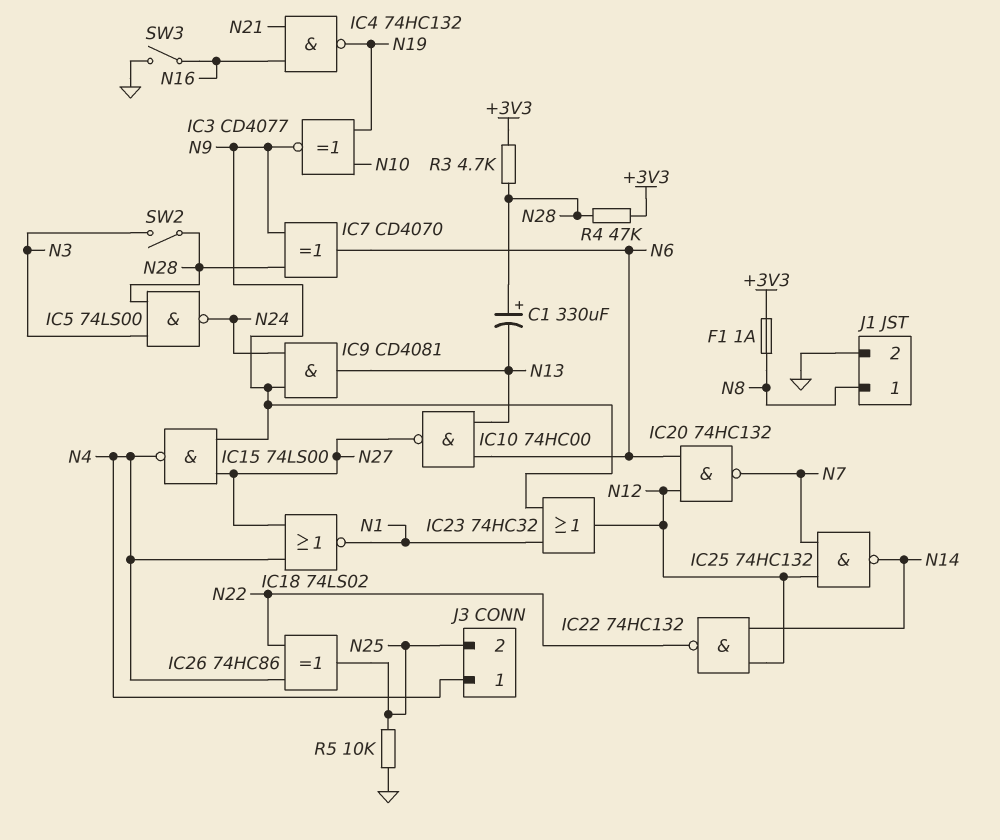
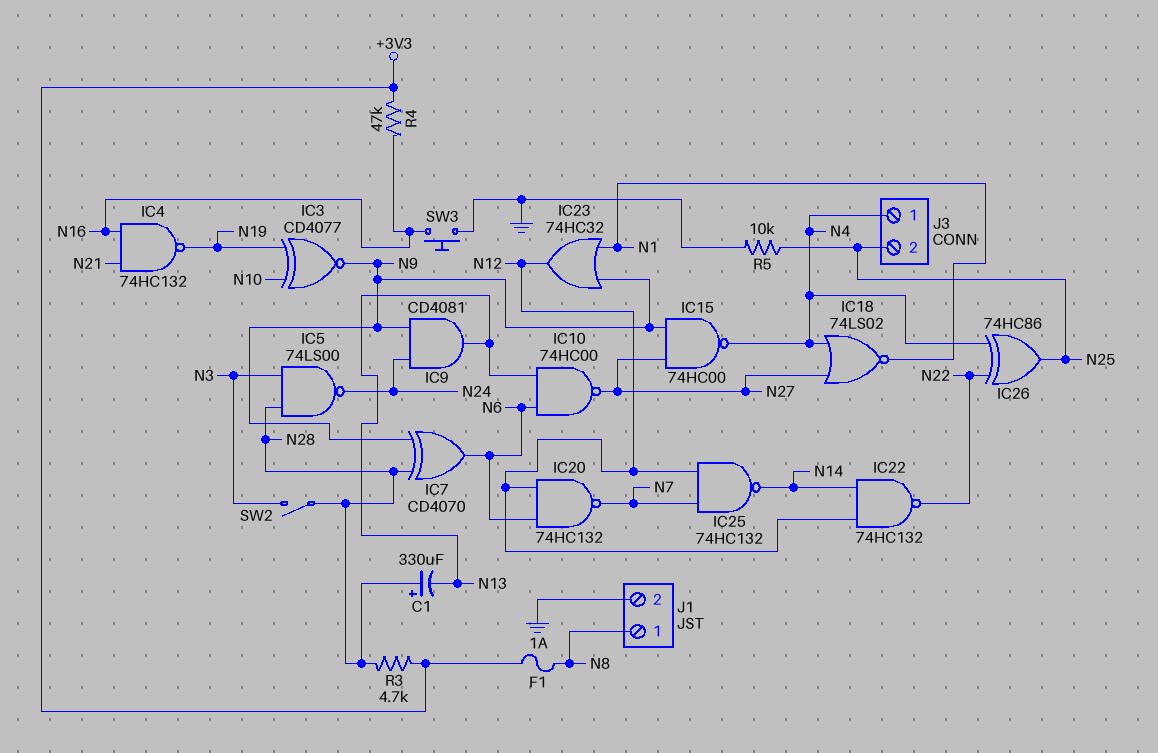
IC15: NAND 74LS00 (in N9, in N27, out N4) -> NAND 74HC00 (in N9, in N27, out N4)
R4: 47k (+3V3, N28) -> 47k (+3V3, N16)
SW3: switch (GND, N16) -> button (GND, N16)

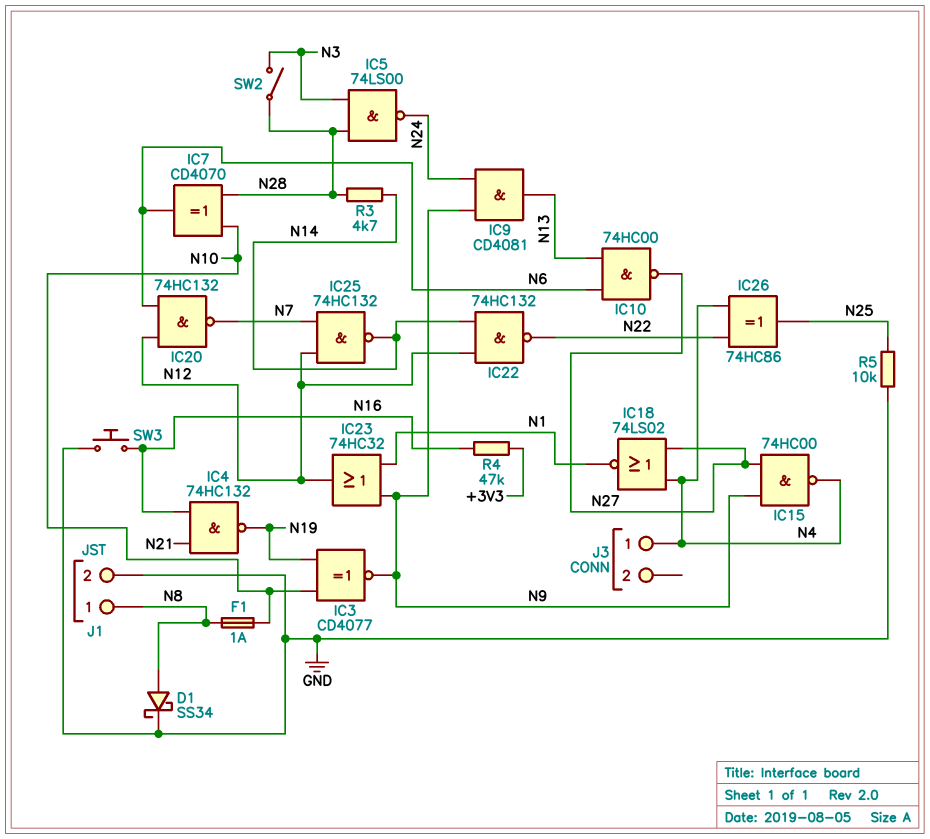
C1: 330uF (plus N28, minus N13) -> none
D1: none -> schottky SS34 (A N8, K GND)
F1: 1A (+3V3, N8) -> 1A (N8, N10)
IC7: XOR CD4070 (in N9, in N28, out N6) -> XOR CD4070 (in N10, in N28, out N6)
J3 pin 2: N25 -> none
R3: 4.7k (+3V3, N28) -> 4.7k (N14, N28)

